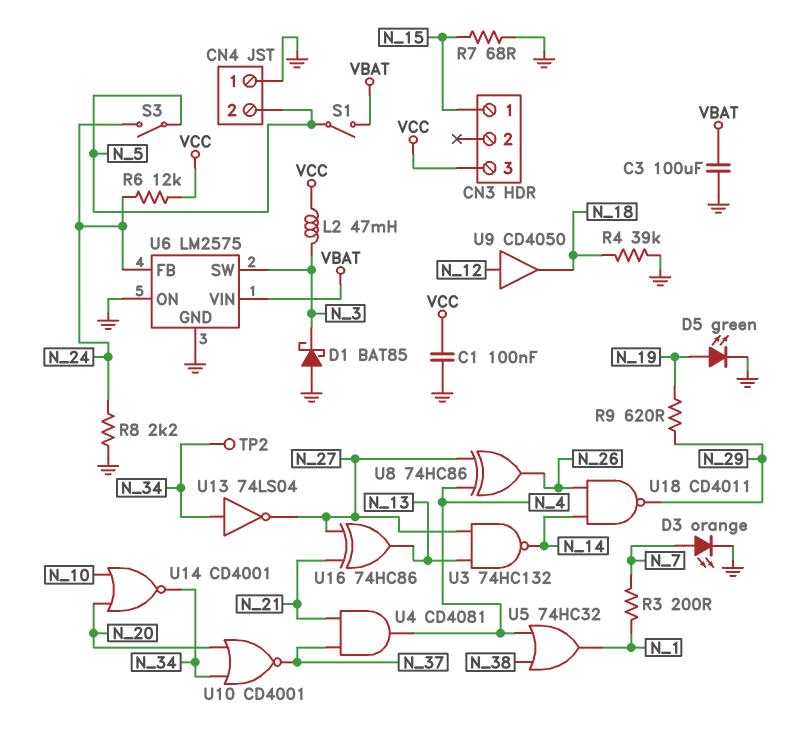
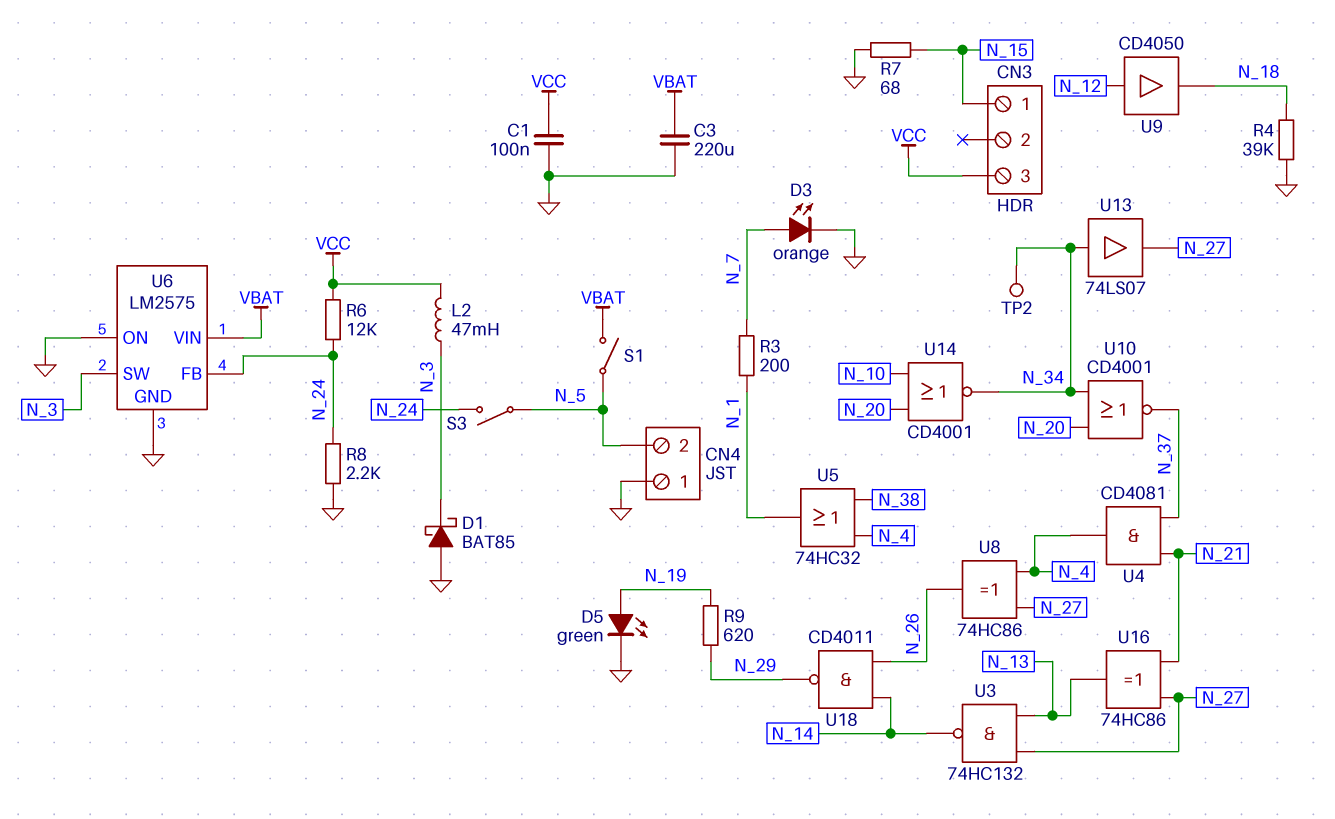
C3: 100uF (GND, VBAT) -> 220uF (GND, VBAT)
U13: NOT 74LS04 (in N_34, out N_27) -> buffer 74LS07 (in N_34, out N_27)

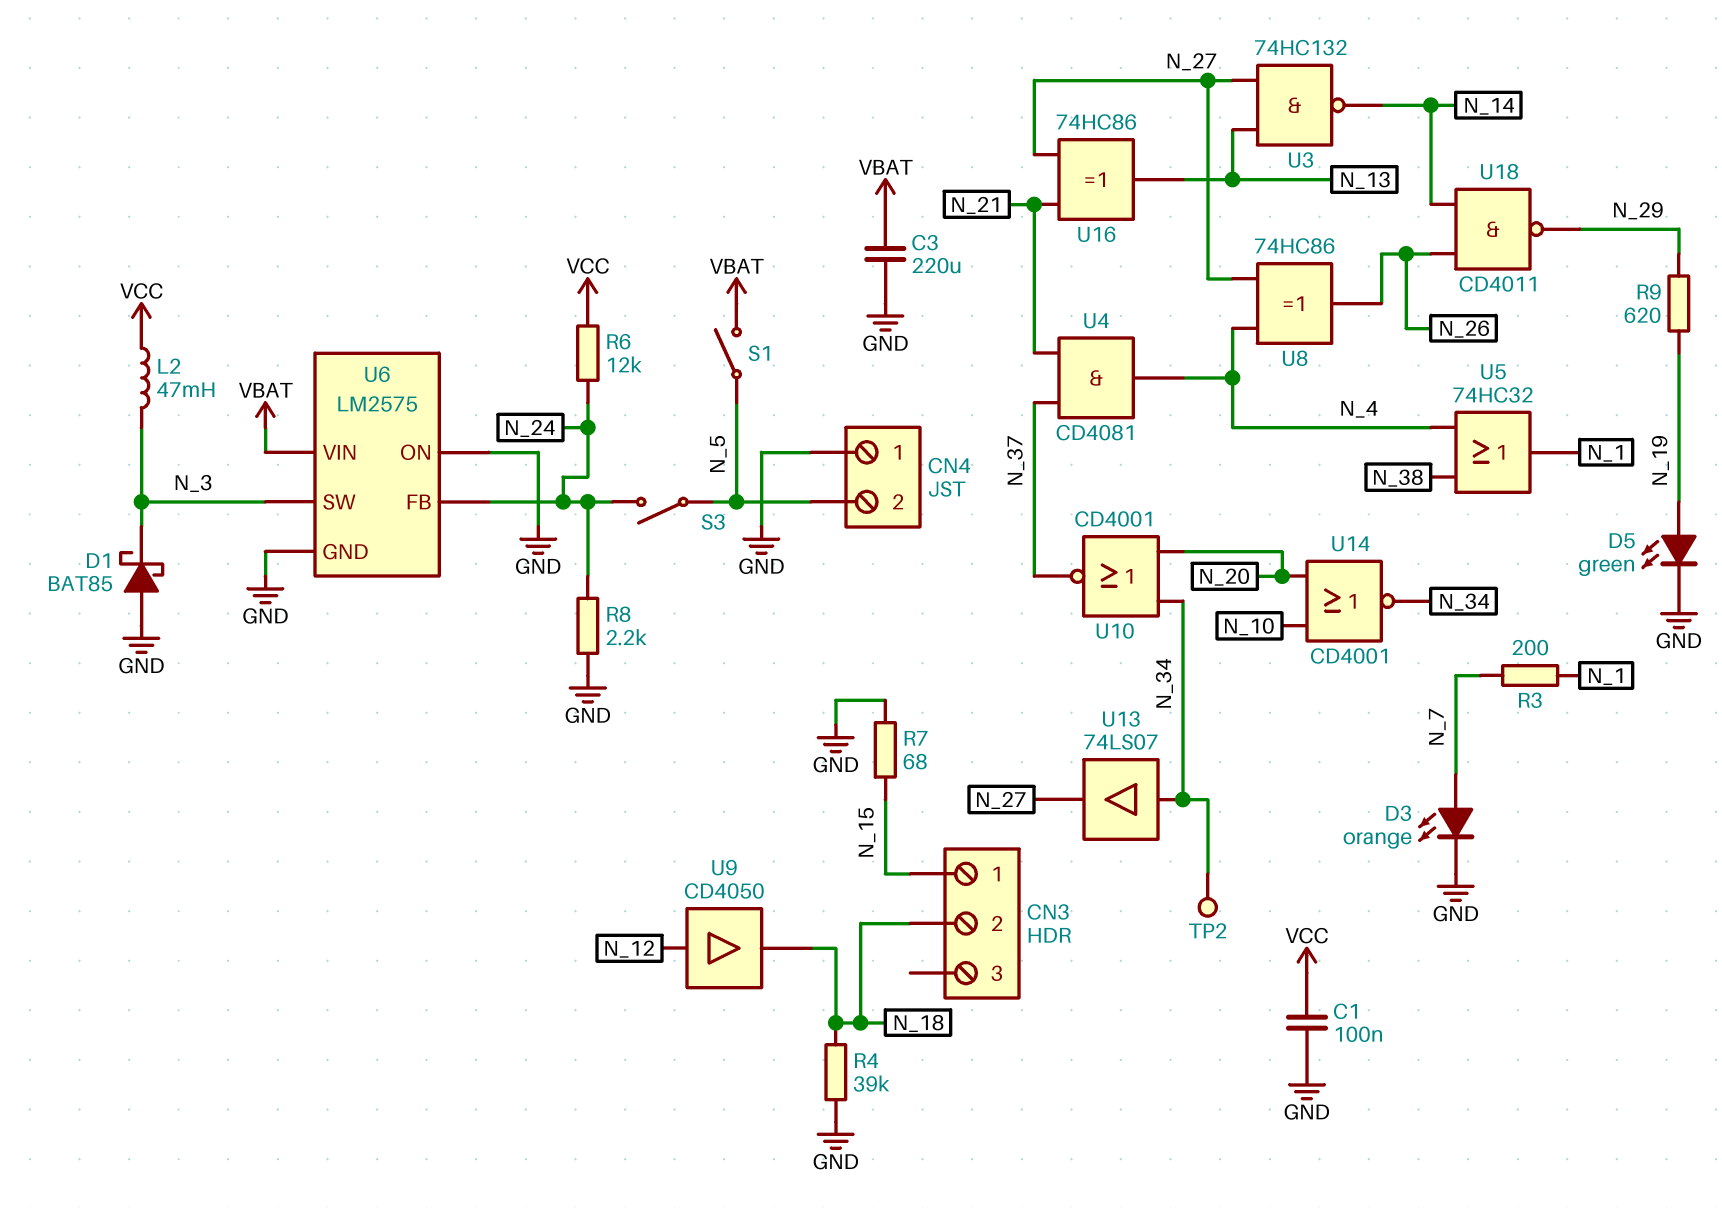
CN3 pin 2: none -> N_18
CN3 pin 3: VCC -> none

